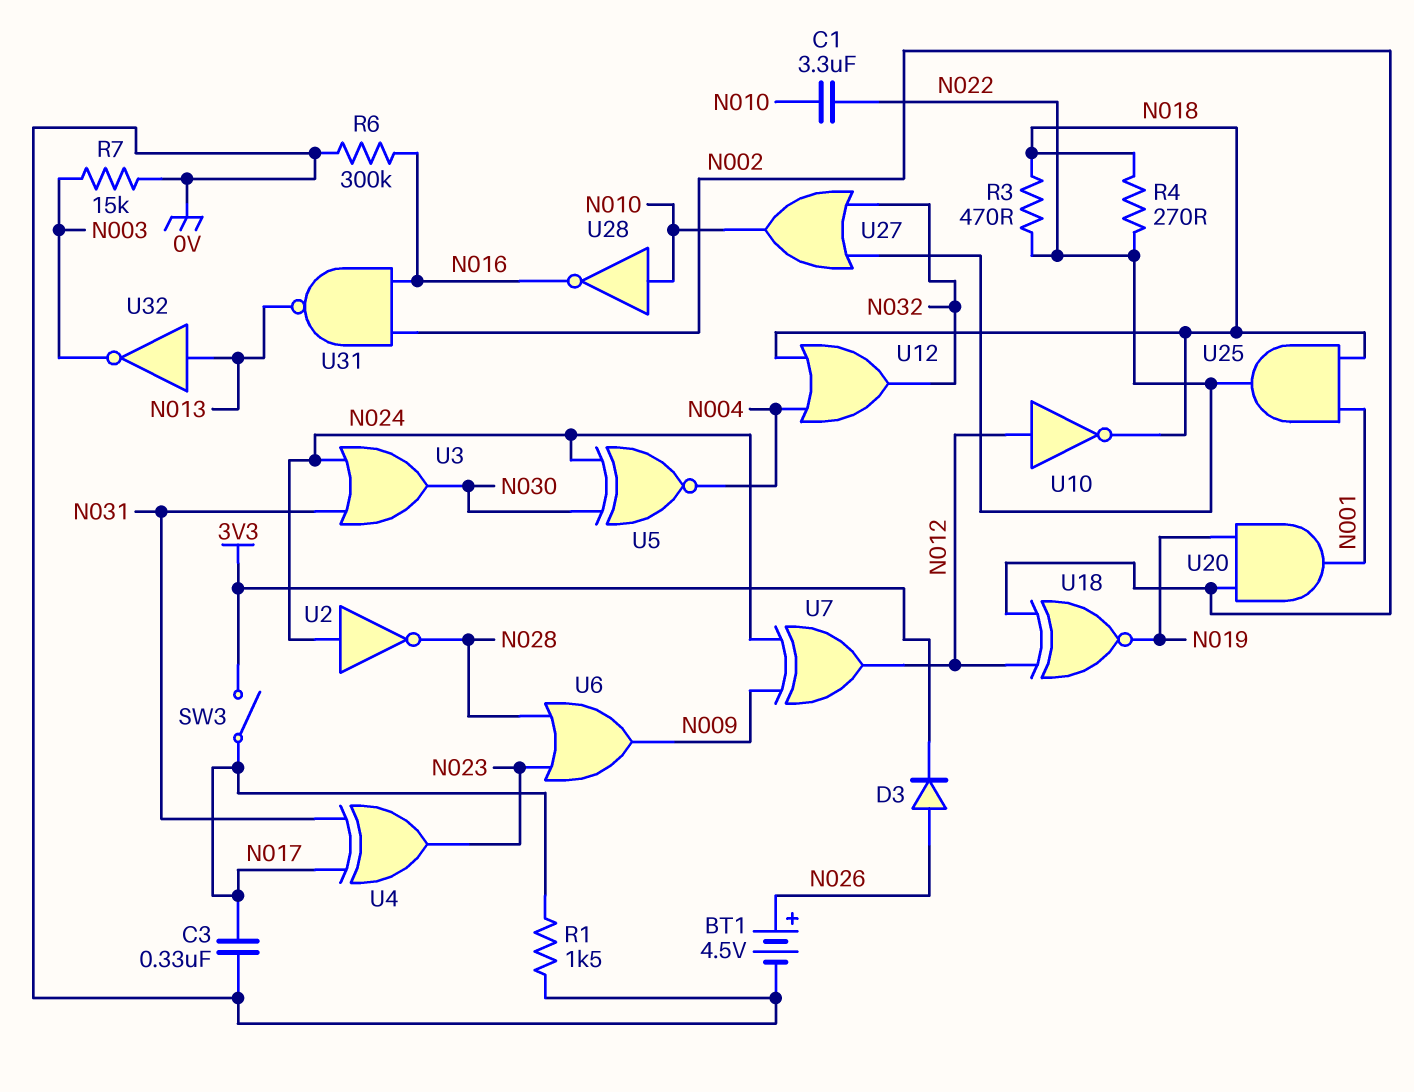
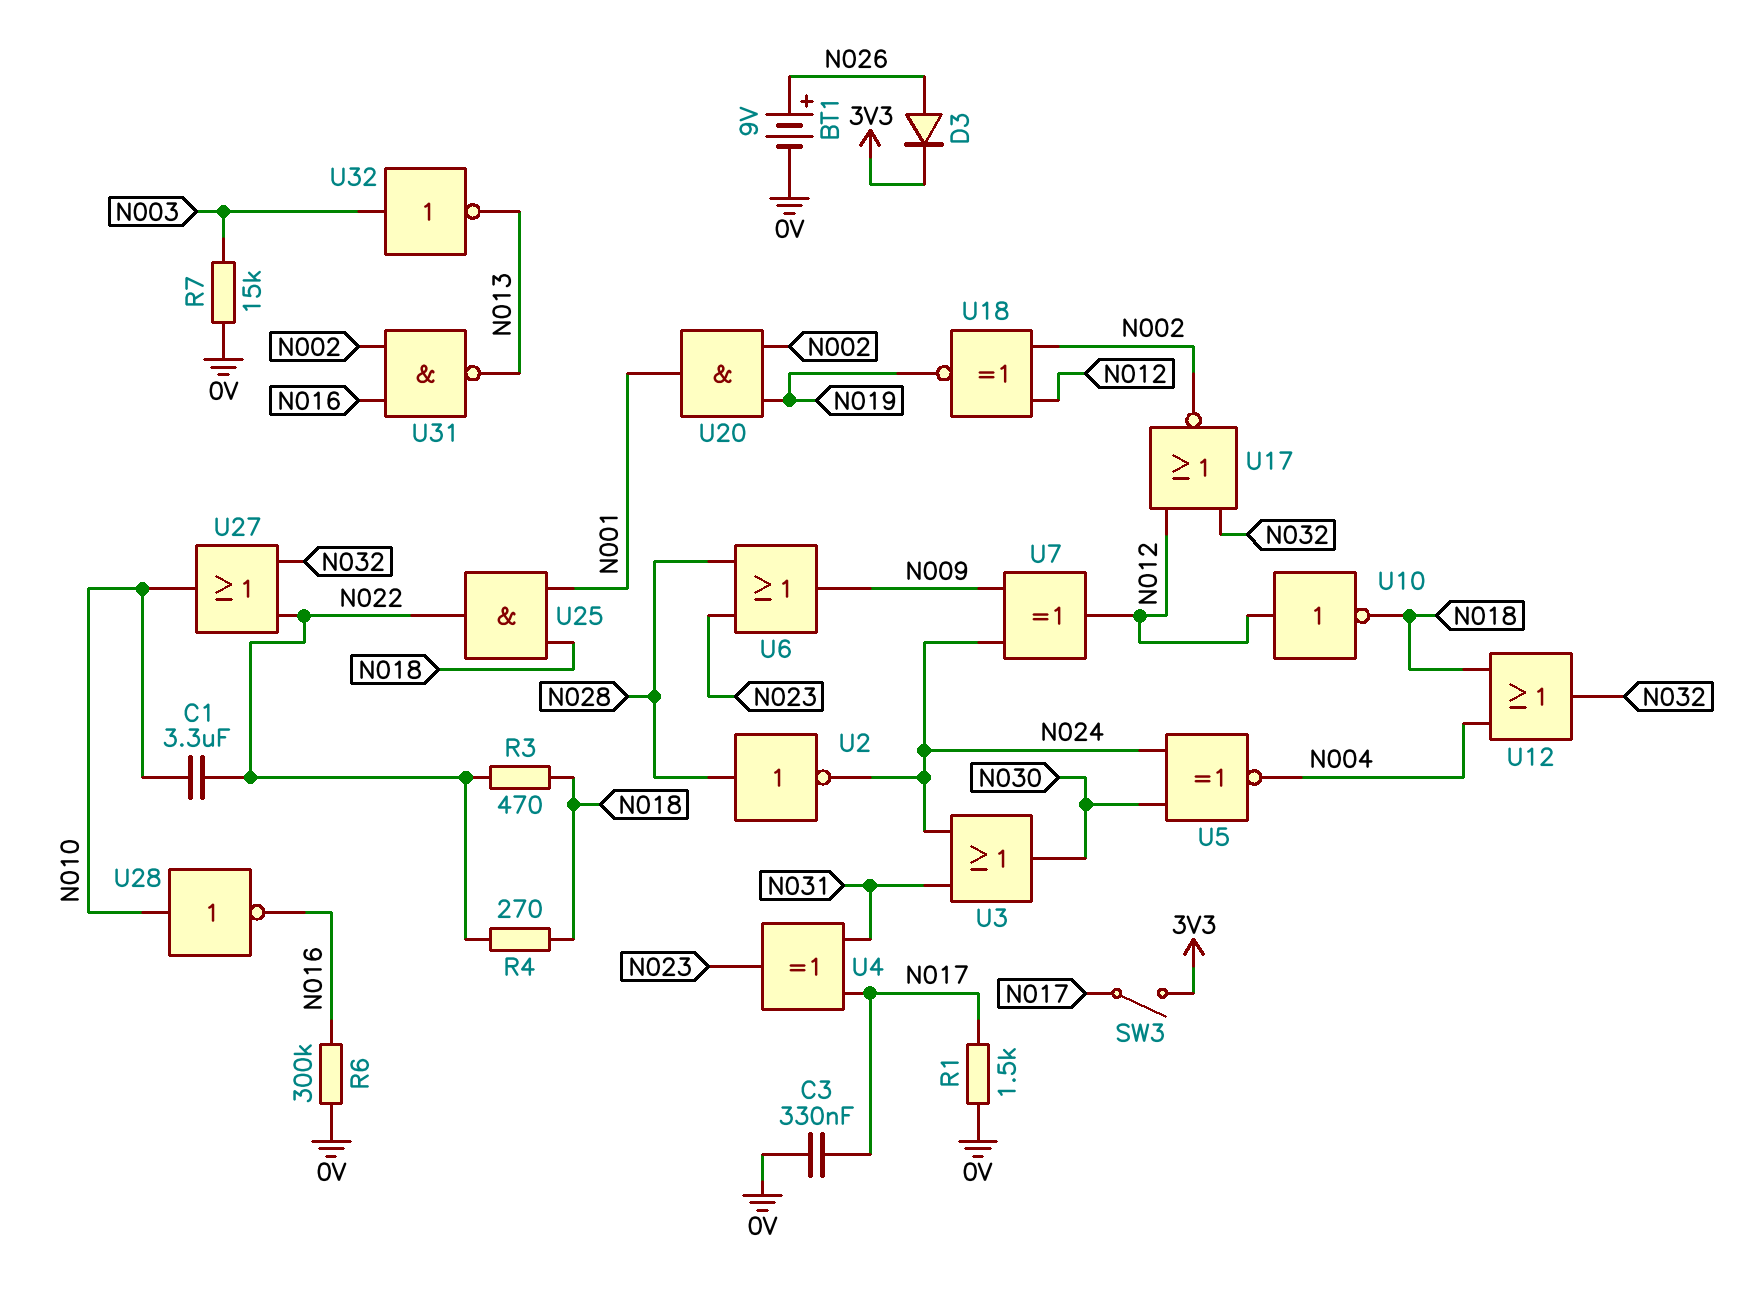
BT1: 4.5V (plus N026, minus 0V) -> 9V (plus N026, minus 0V)
U2: NOT (in N024, out N028) -> NOT (in N028, out N024)
U17: none -> NOR (in N012, in N032, out N002)
U32: NOT (in N013, out N003) -> NOT (in N003, out N013)

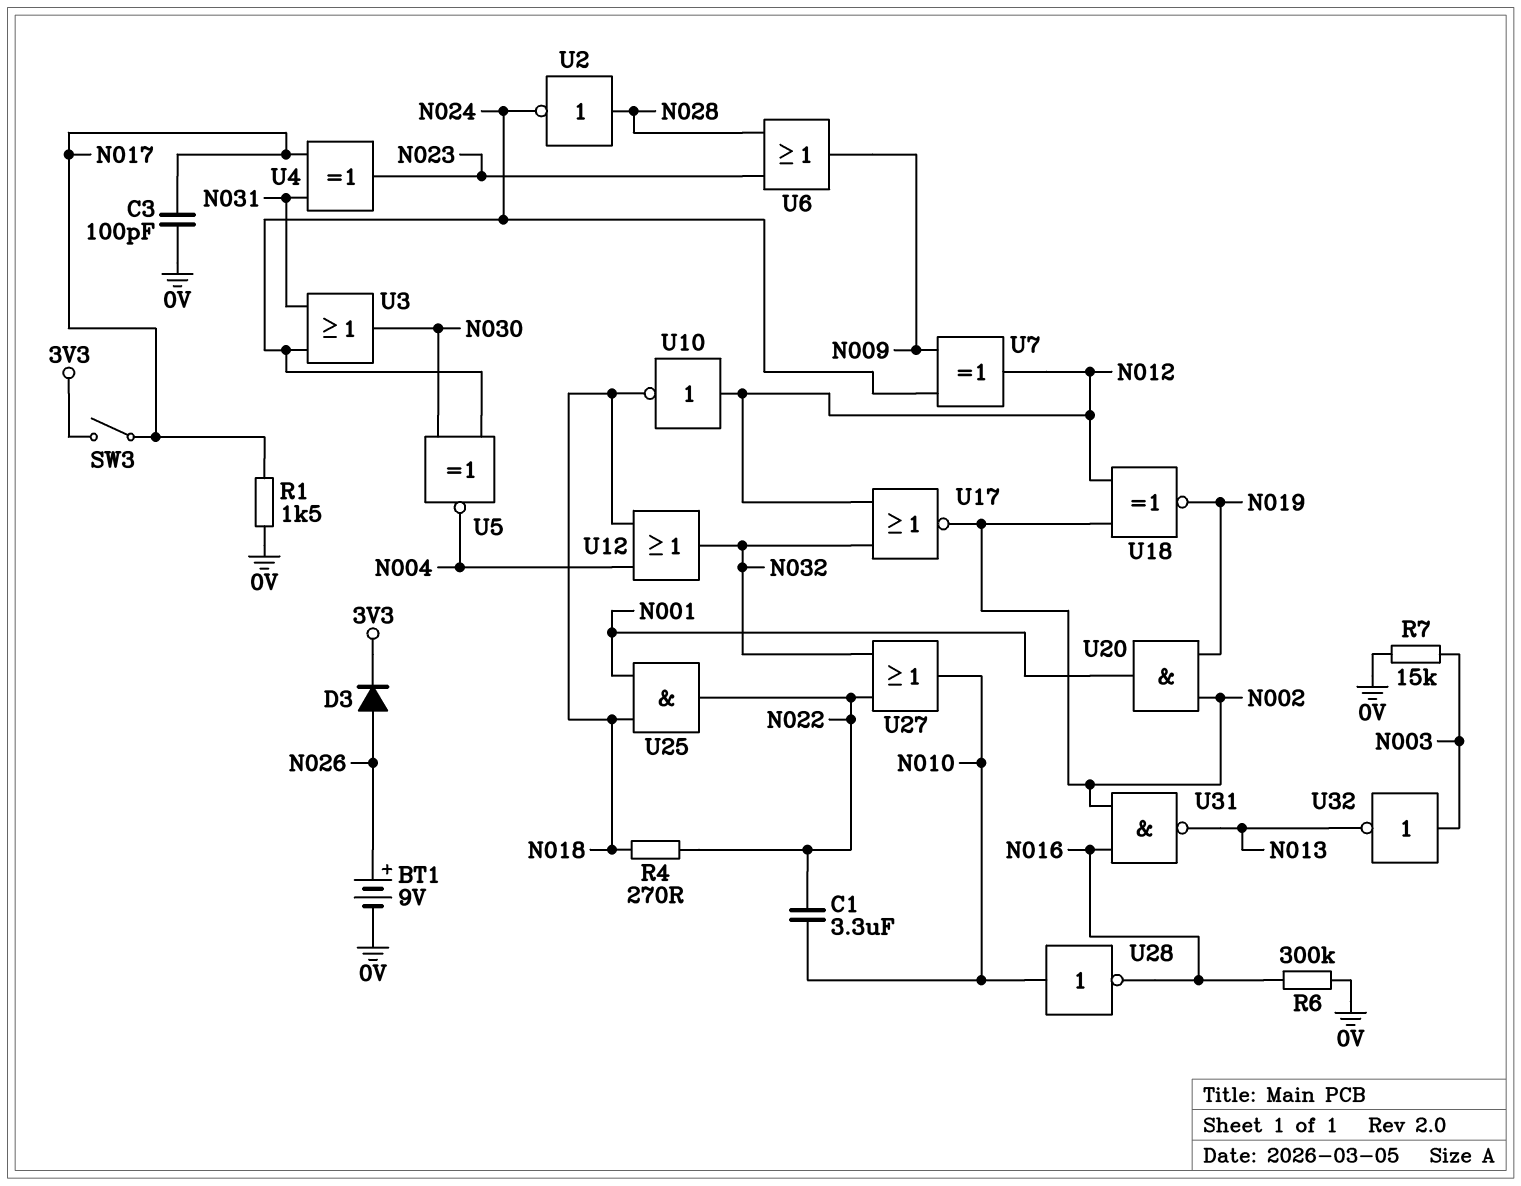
C3: 330nF (0V, N017) -> 100pF (0V, N017)
R3: 470 (N018, N022) -> none

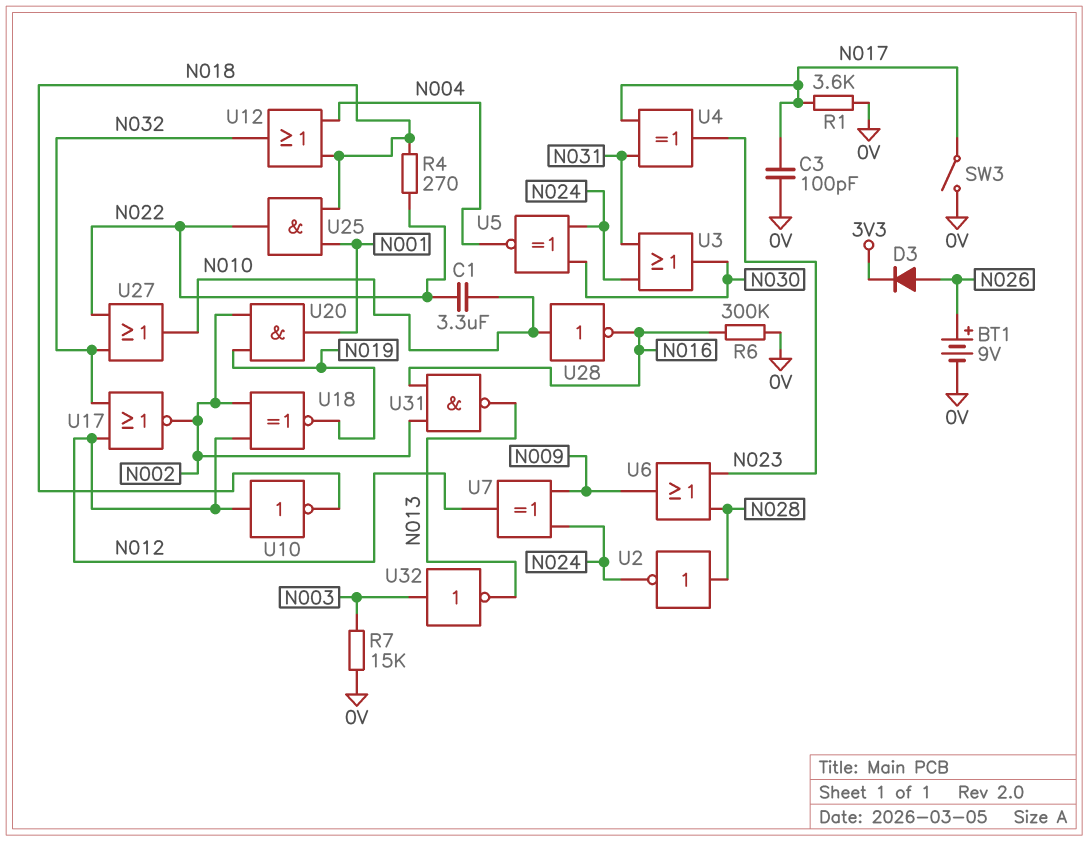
R1: 1.5k (0V, N017) -> 3.6k (0V, N017)
SW3: switch (3V3, N017) -> switch (0V, N017)

